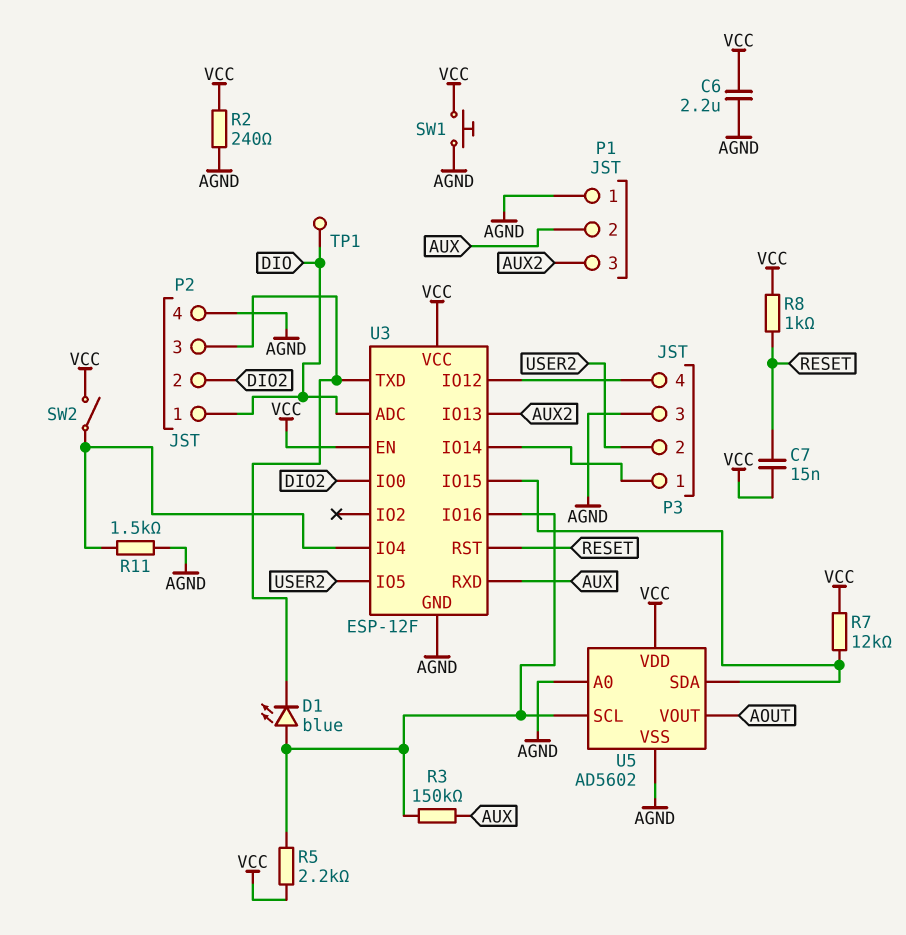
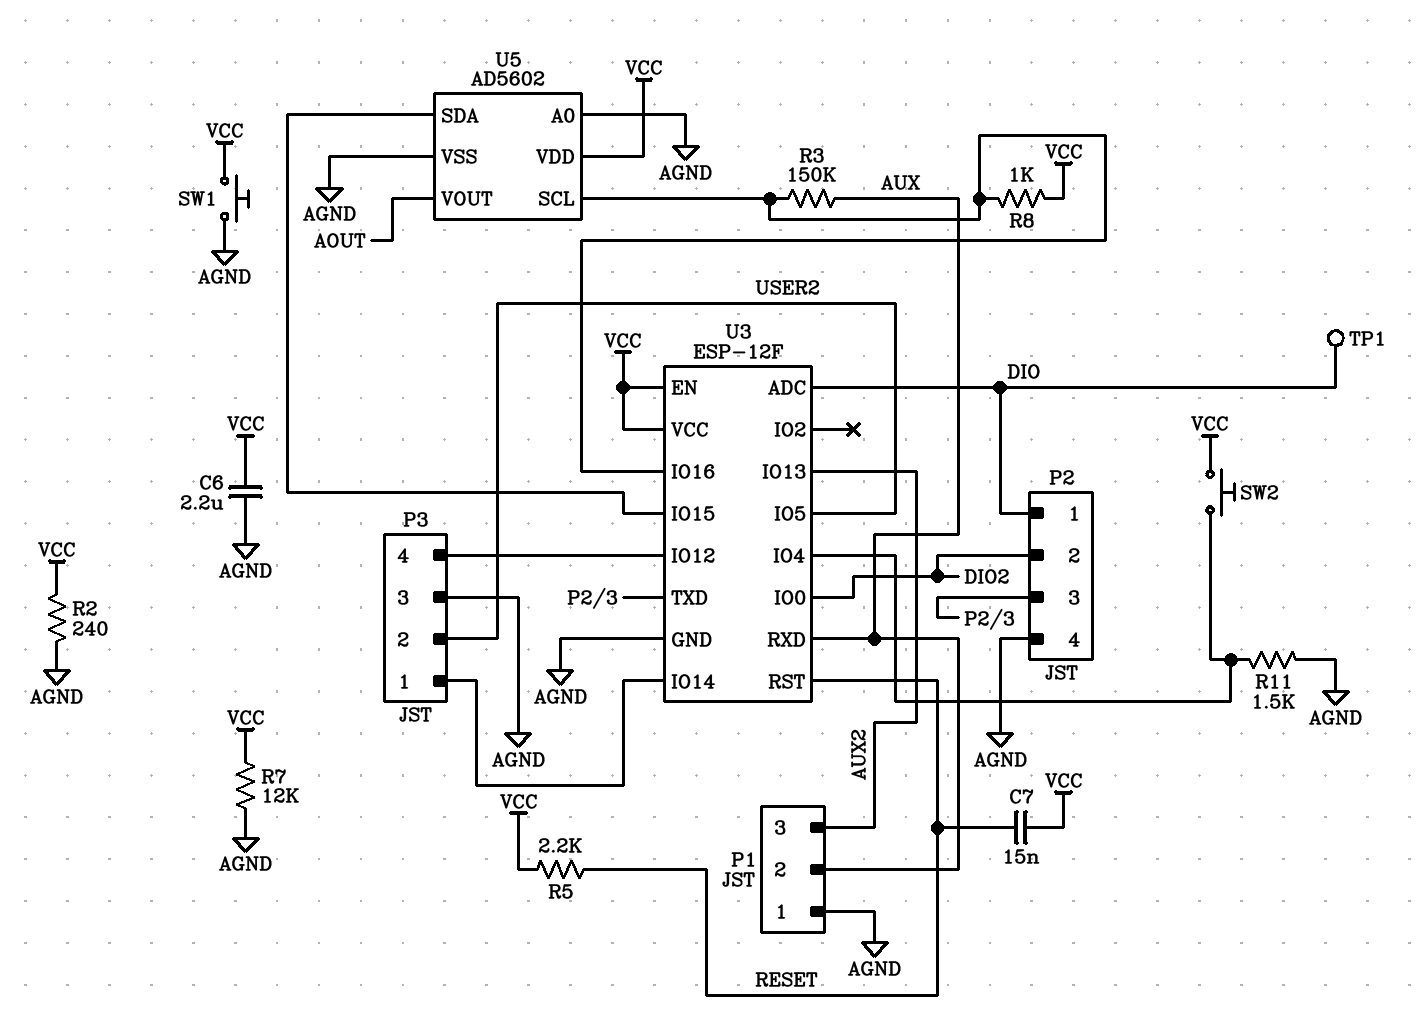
D1: LED blue (A U3/IO16, K P2/3) -> none
R5: 2.2k (U3/IO16, VCC) -> 2.2k (RESET, VCC)
R7: 12k (U3/IO15, VCC) -> 12k (AGND, VCC)
R8: 1k (RESET, VCC) -> 1k (U3/IO16, VCC)
SW2: switch (U3/IO4, VCC) -> button (U3/IO4, VCC)

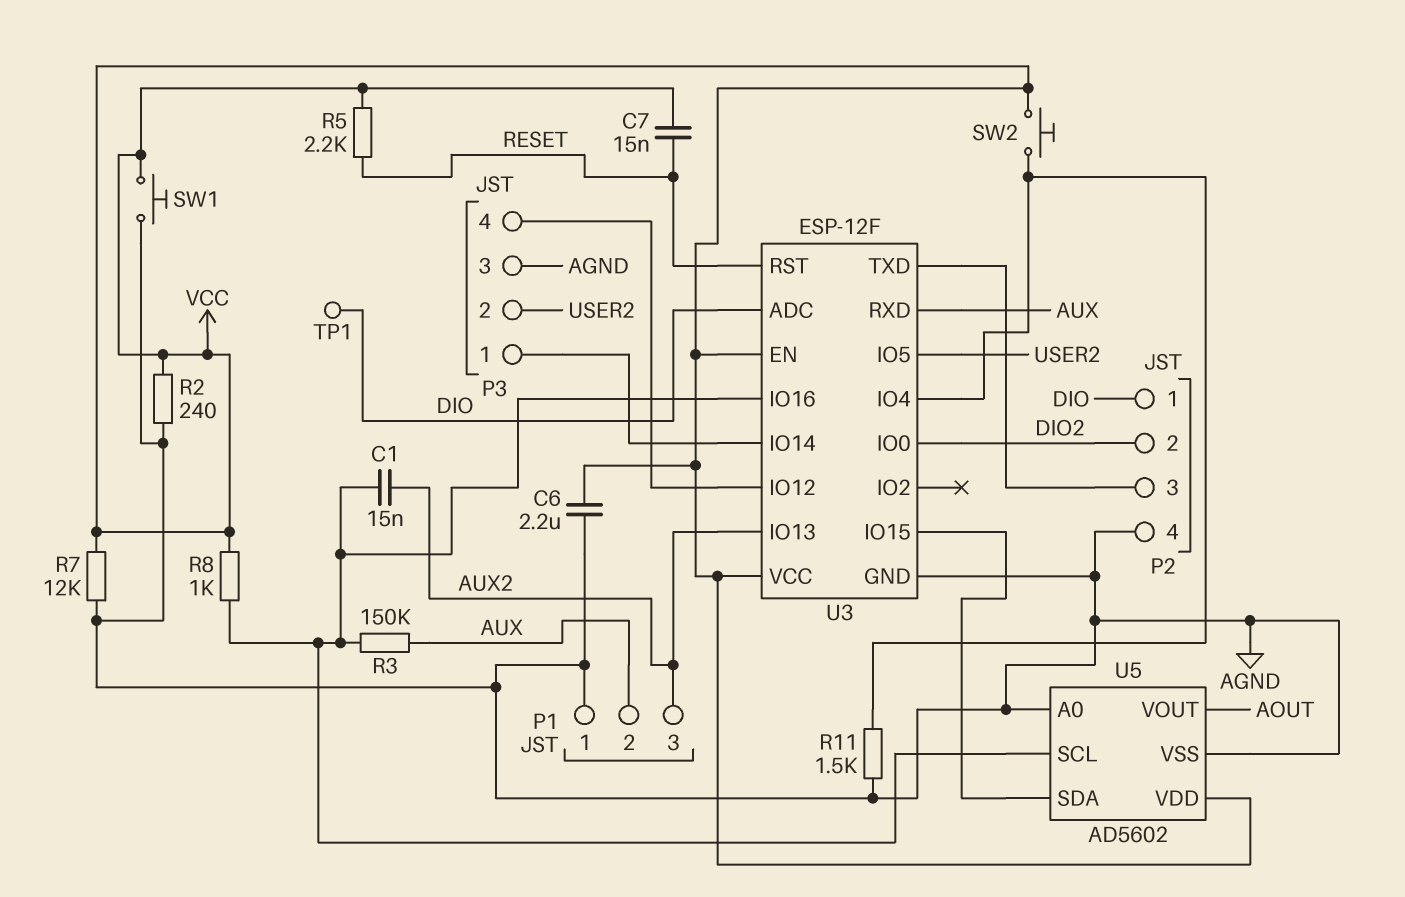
C1: none -> 15nF (AUX2, U3/IO16)

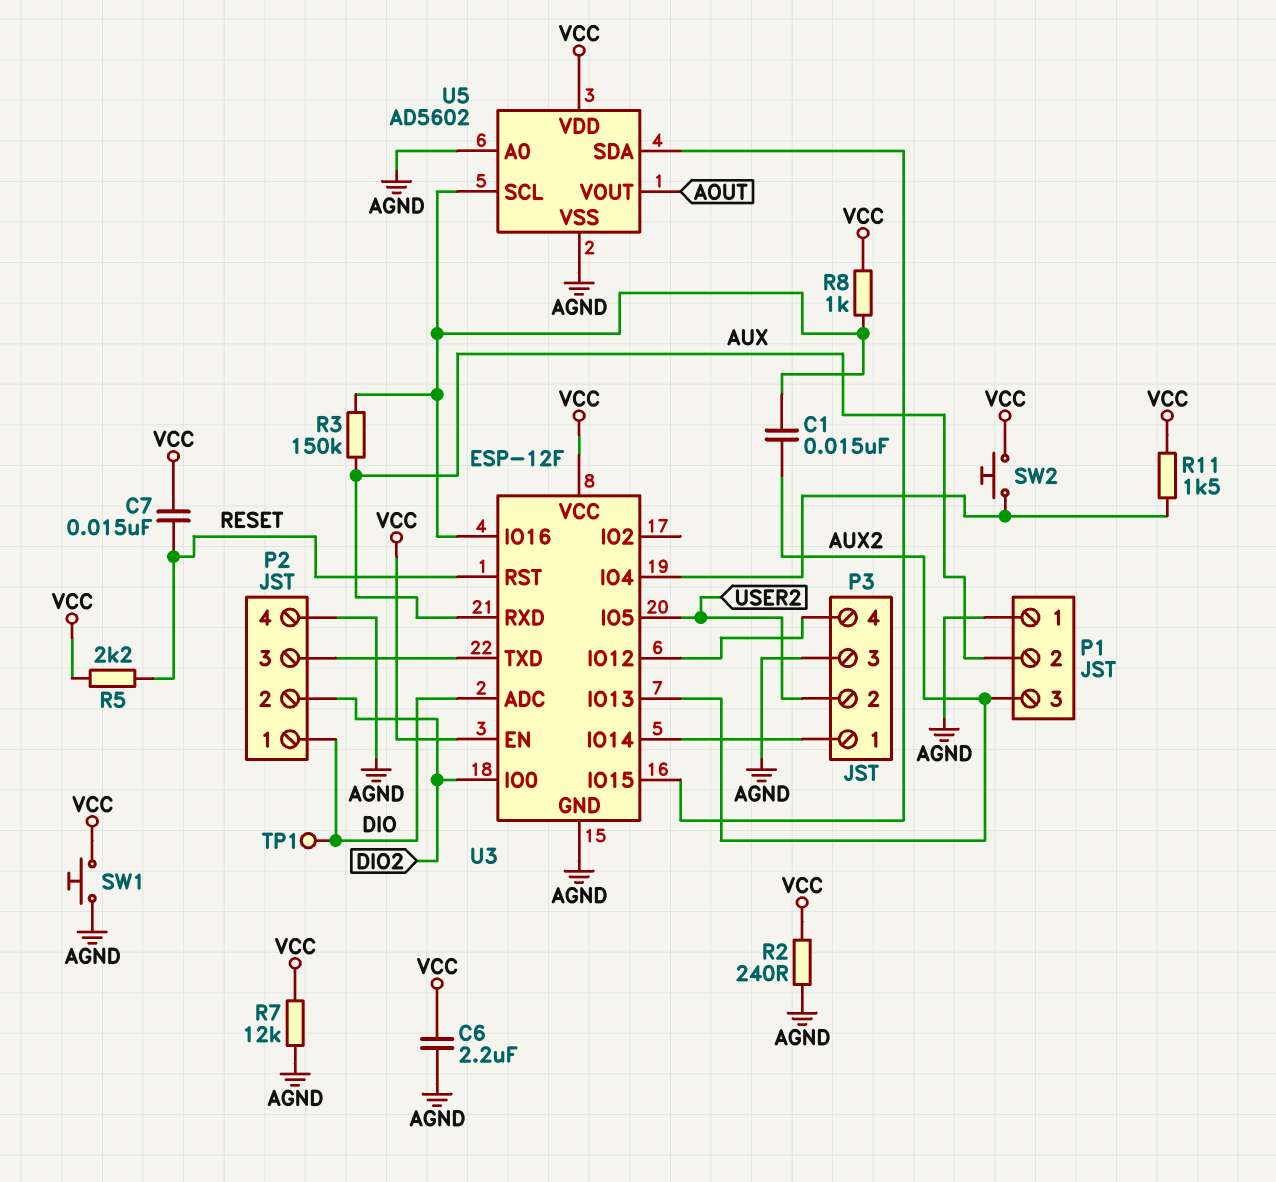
R11: 1.5k (AGND, U3/IO4) -> 1.5k (U3/IO4, VCC)

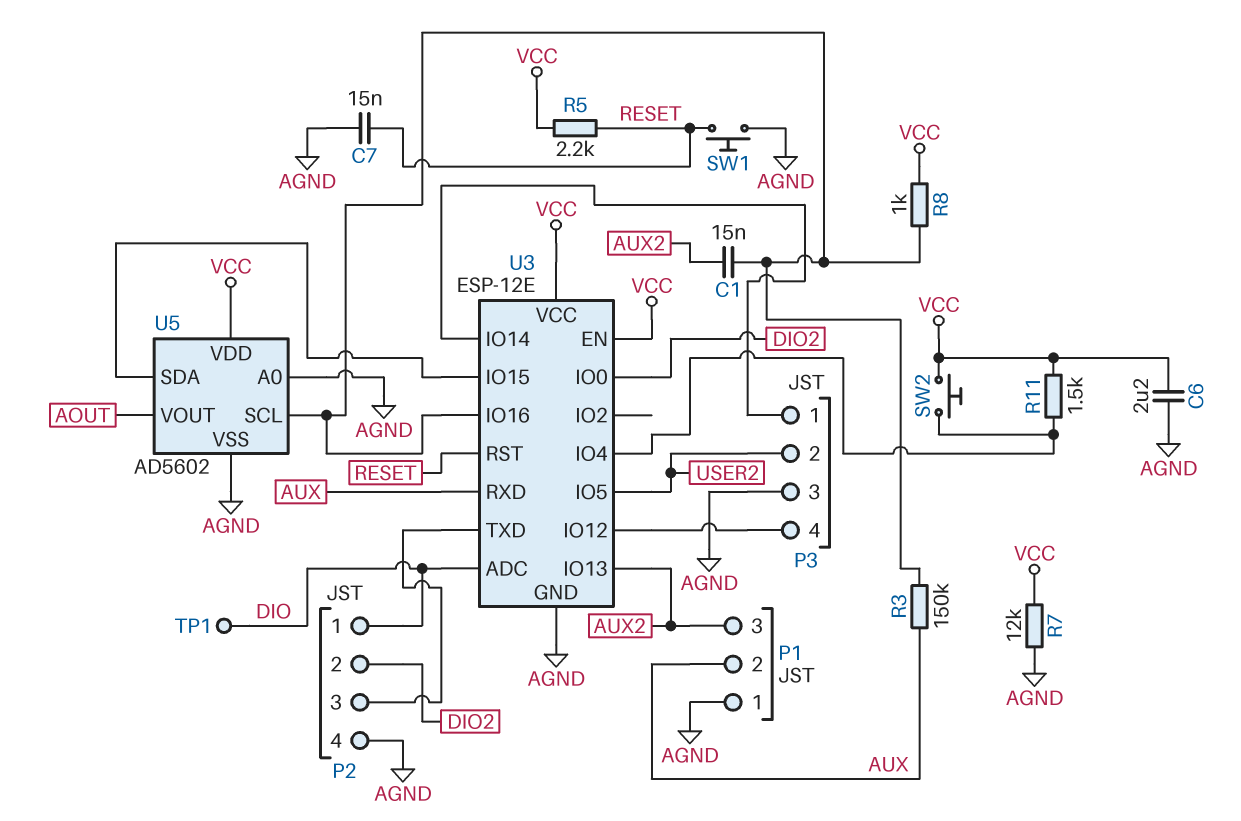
C7: 15nF (RESET, VCC) -> 15nF (AGND, RESET)
R2: 240 (AGND, VCC) -> none
SW1: button (AGND, VCC) -> button (AGND, RESET)
U3: ESP-12F -> ESP-12E

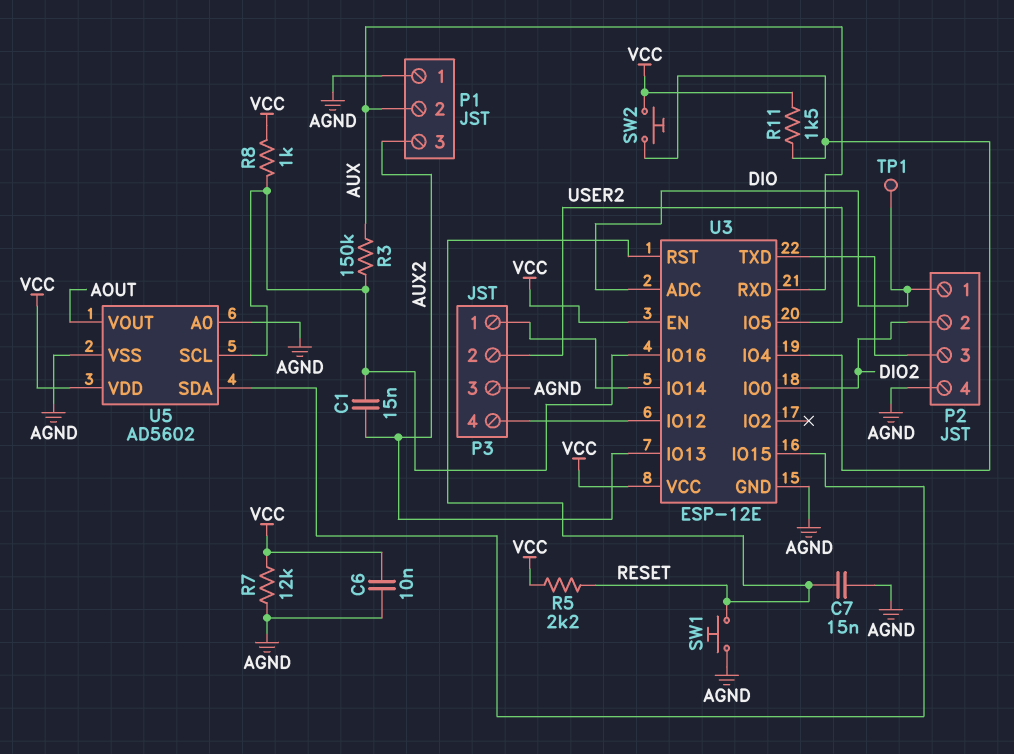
C6: 2.2uF (AGND, VCC) -> 10nF (AGND, VCC)

